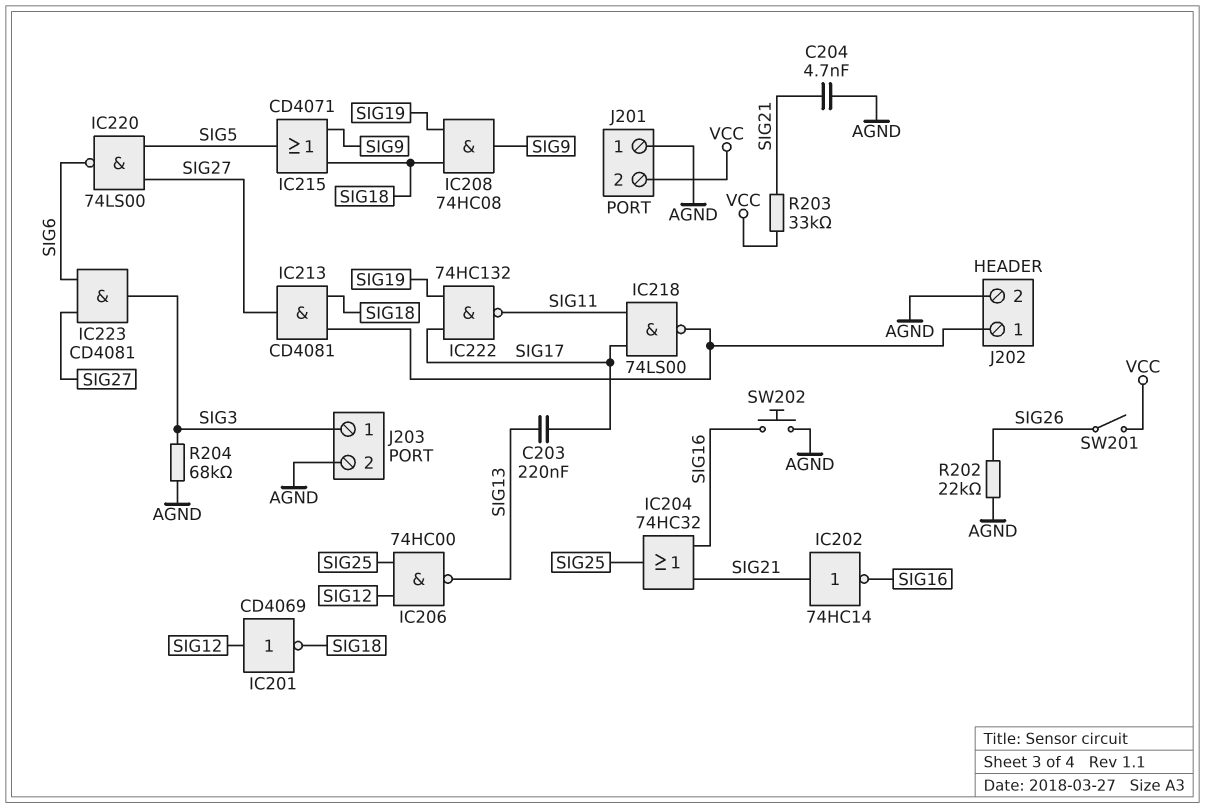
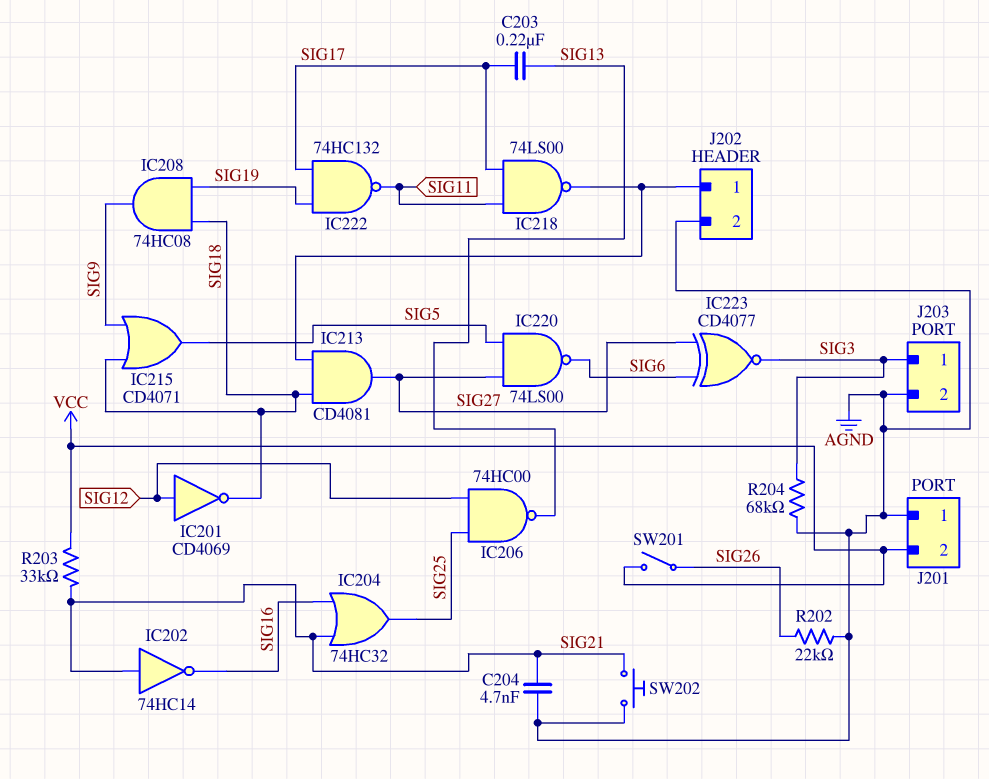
IC223: AND CD4081 (in SIG6, in SIG27, out SIG3) -> XNOR CD4077 (in SIG6, in SIG27, out SIG3)
SW202: button (AGND, SIG16) -> button (AGND, SIG21)

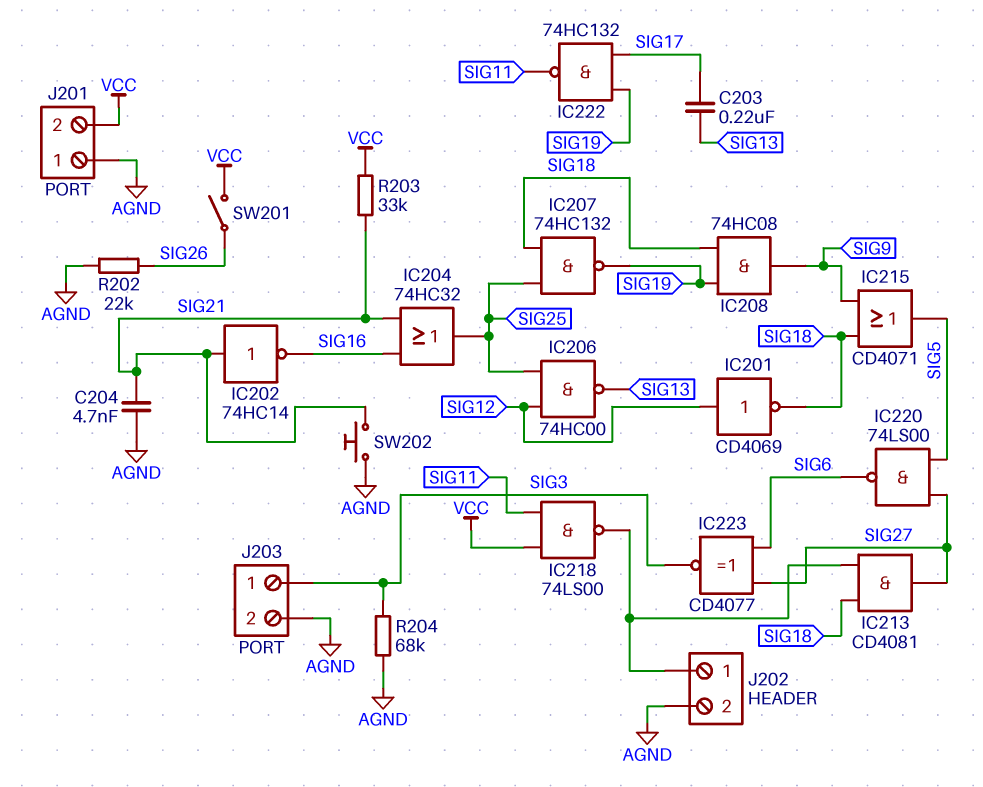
IC207: none -> NAND 74HC132 (in SIG18, in SIG25, out SIG19)
IC218: NAND 74LS00 (in SIG11, in SIG17, out J202/1) -> NAND 74LS00 (in SIG11, in VCC, out J202/1)

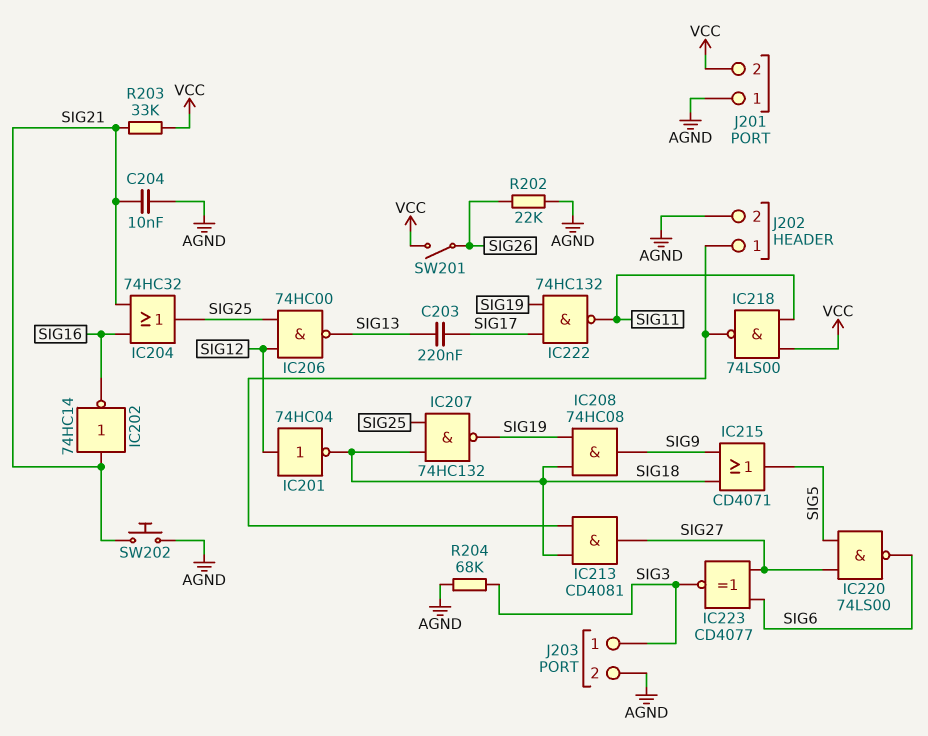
C204: 4.7nF (AGND, SIG21) -> 10nF (AGND, SIG21)
IC201: NOT CD4069 (in SIG12, out SIG18) -> NOT 74HC04 (in SIG12, out SIG18)

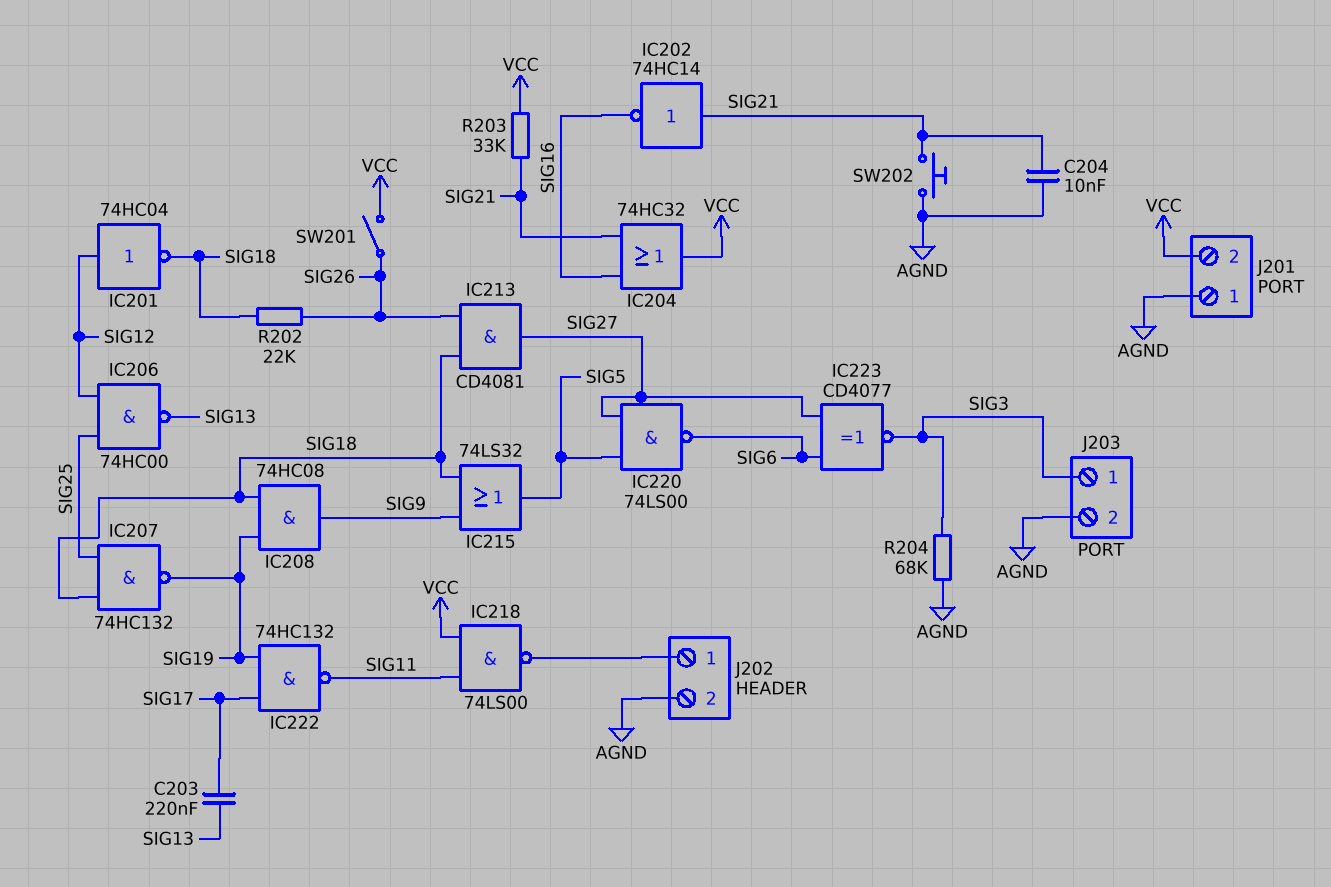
IC204: OR 74HC32 (in SIG16, in SIG21, out SIG25) -> OR 74HC32 (in SIG16, in SIG21, out VCC)
IC213: AND CD4081 (in J202/1, in SIG18, out SIG27) -> AND CD4081 (in SIG18, in SIG26, out SIG27)
IC215: OR CD4071 (in SIG9, in SIG18, out SIG5) -> OR 74LS32 (in SIG9, in SIG18, out SIG5)
R202: 22k (AGND, SIG26) -> 22k (SIG18, SIG26)

